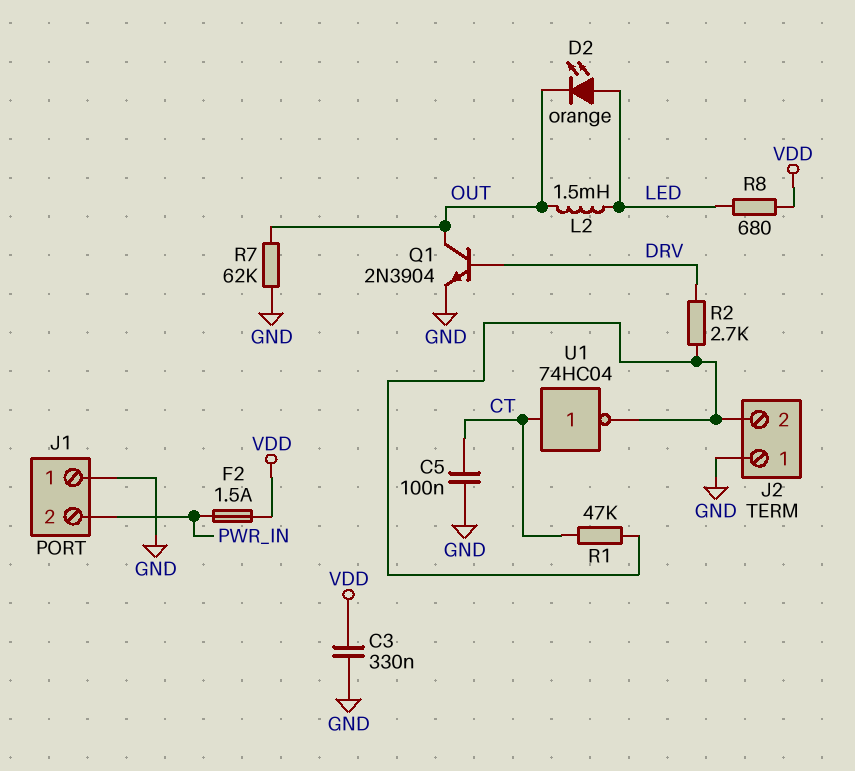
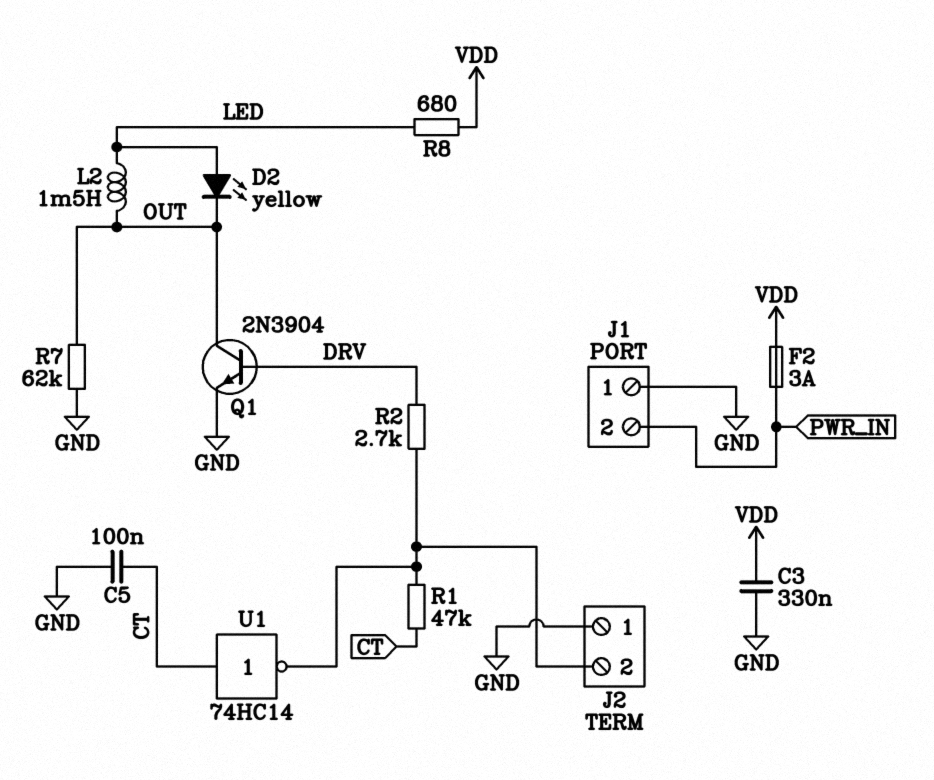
D2: LED orange (A LED, K OUT) -> LED yellow (A LED, K OUT)
F2: 1.5A (PWR_IN, VDD) -> 3A (PWR_IN, VDD)
U1: NOT 74HC04 (in CT, out J2/2) -> NOT 74HC14 (in CT, out J2/2)

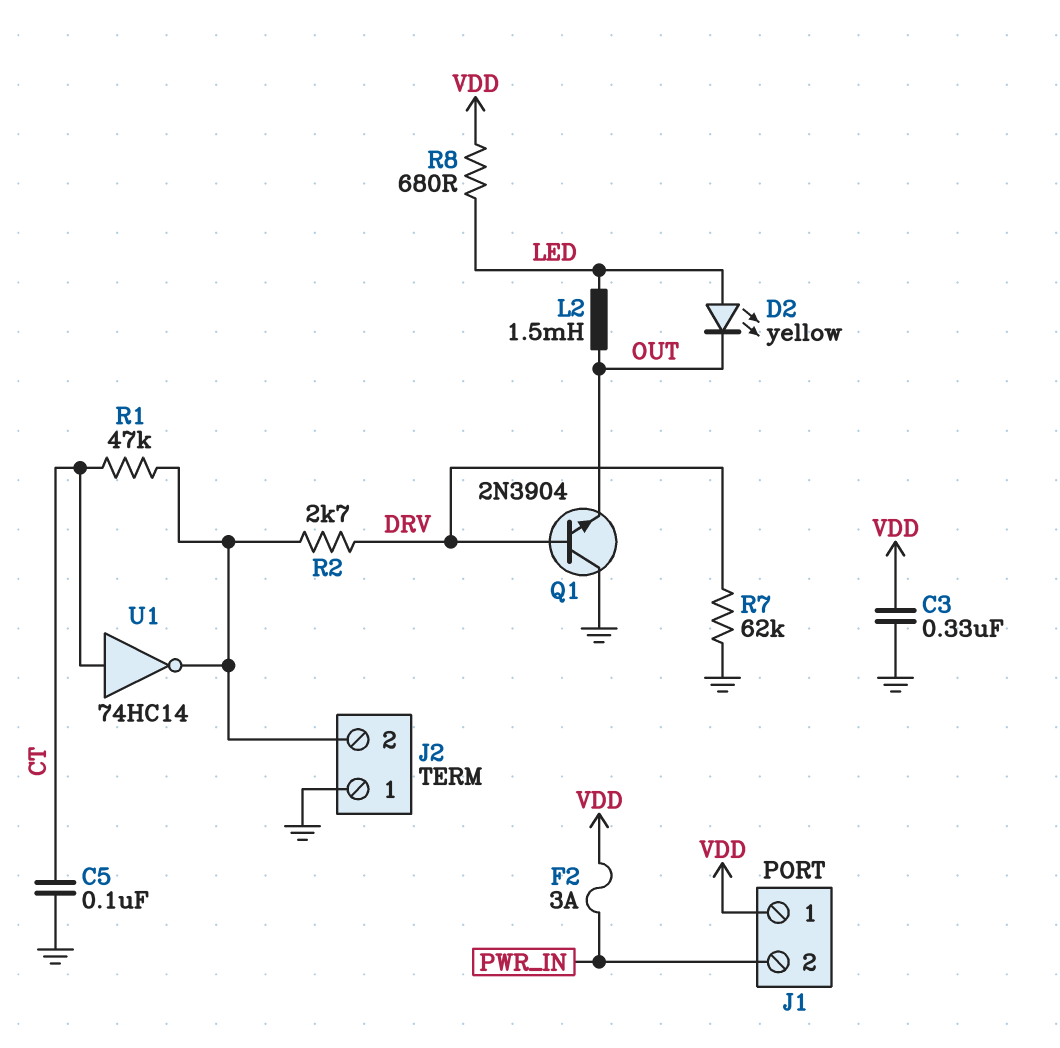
J1 pin 1: GND -> VDD
Q1: NPN 2N3904 (B DRV, C OUT, E GND) -> NPN 2N3904 (B DRV, C GND, E OUT)
R7: 62k (GND, OUT) -> 62k (DRV, GND)

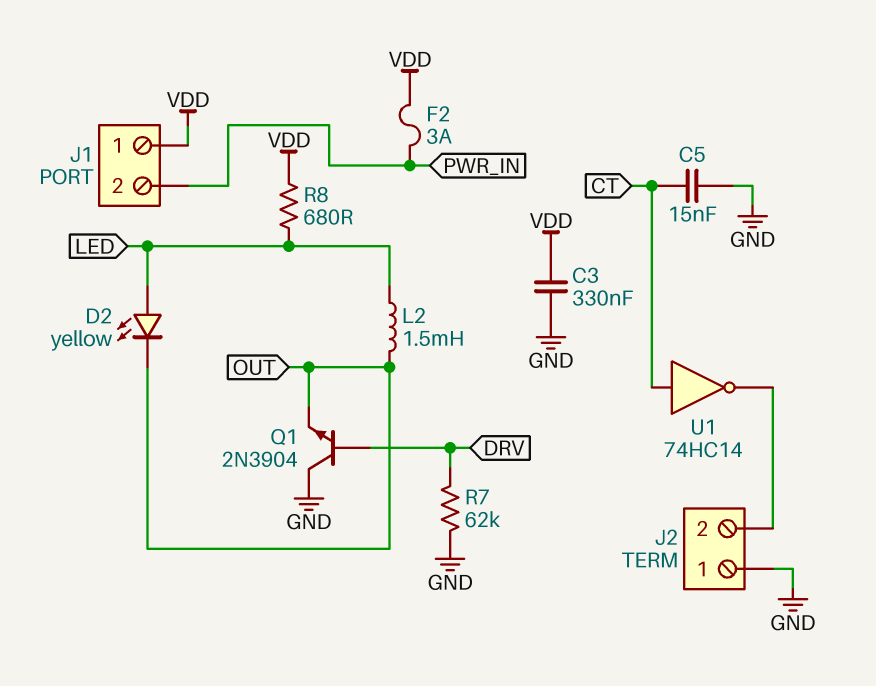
C5: 100nF (CT, GND) -> 15nF (CT, GND)
R1: 47k (CT, J2/2) -> none
R2: 2.7k (DRV, J2/2) -> none

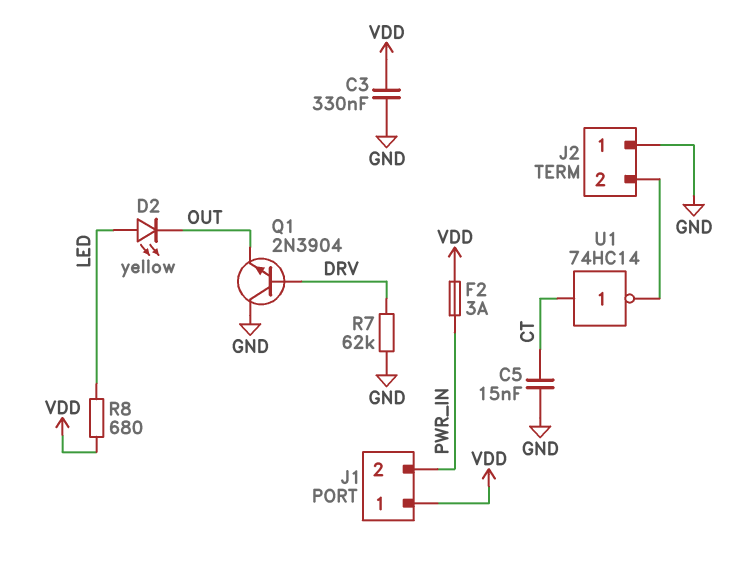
L2: 1.5mH (LED, OUT) -> none

